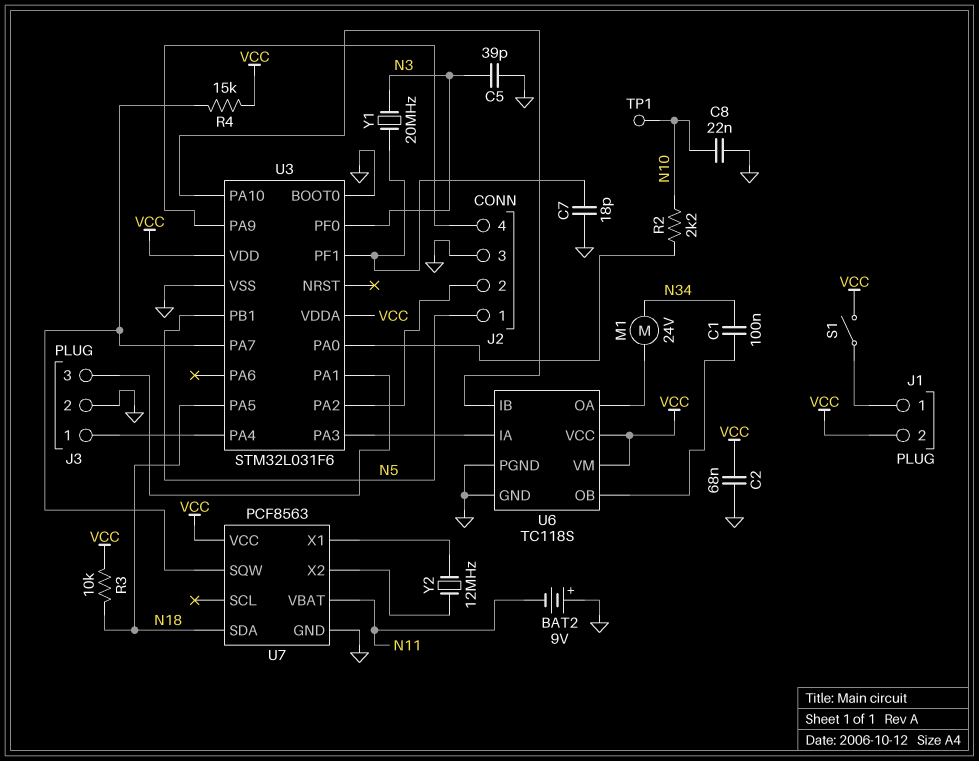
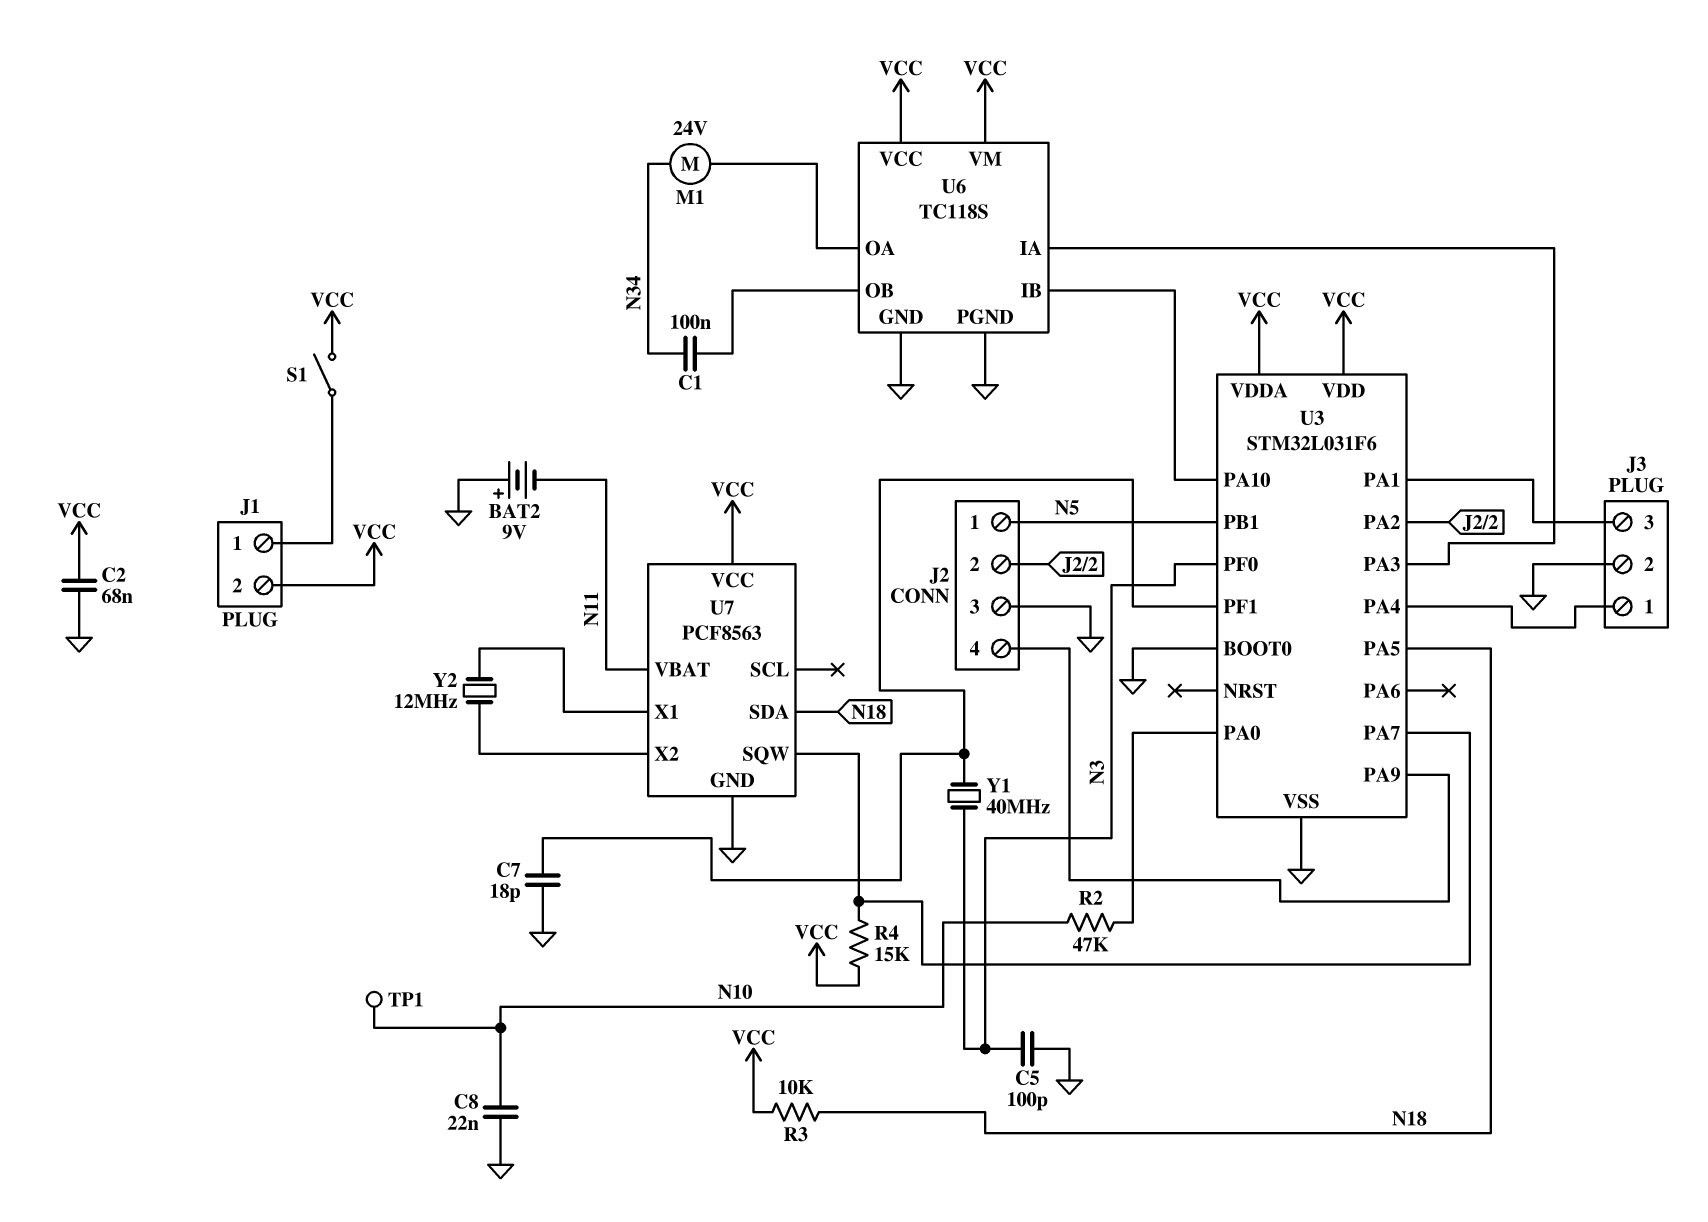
C5: 39pF (GND, N3) -> 100pF (GND, N3)
R2: 2.2k (N10, U3/PA0) -> 47k (N10, U3/PA0)
Y1: 20MHz (N3, U3/PF1) -> 40MHz (N3, U3/PF1)

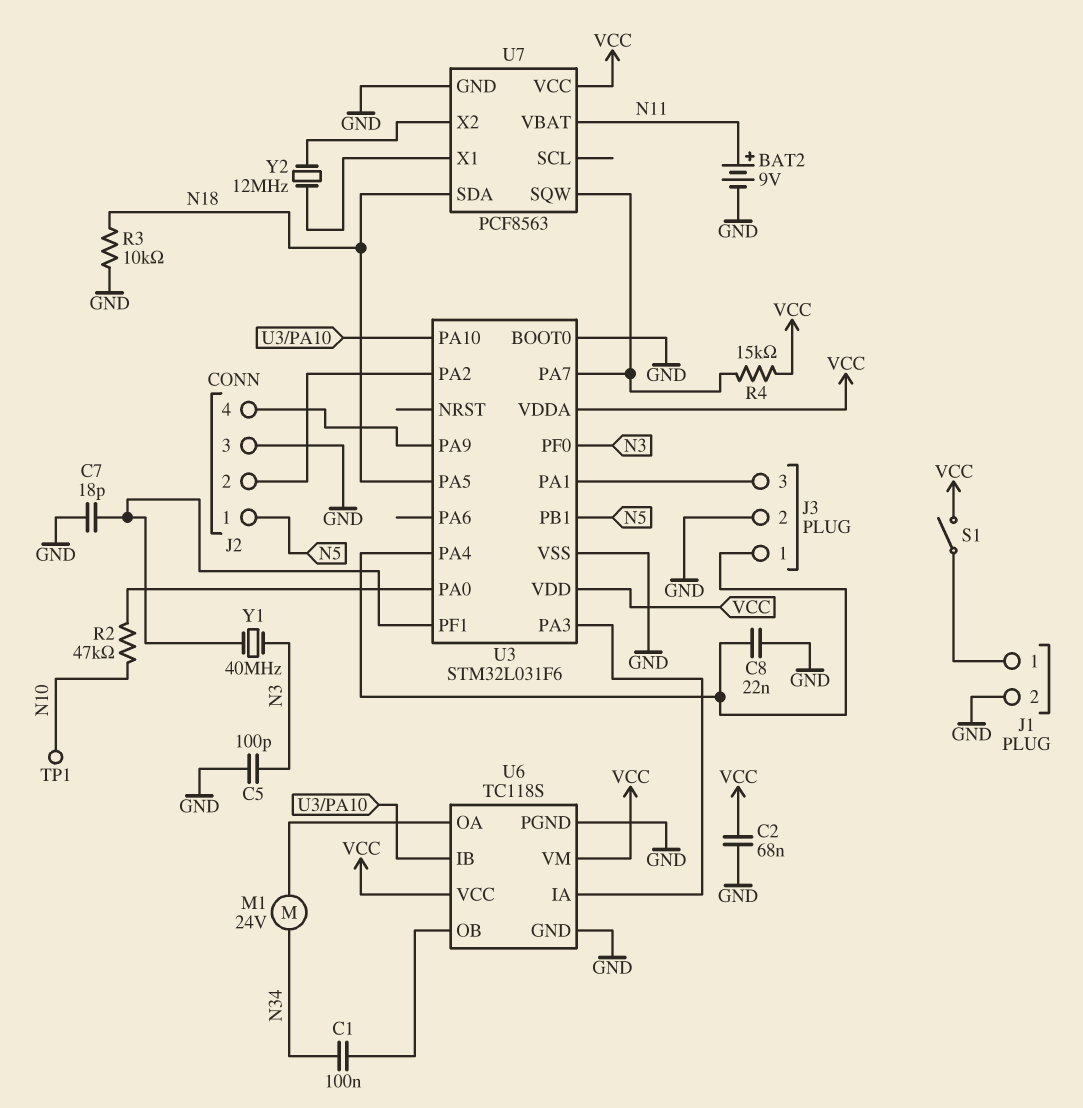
BAT2: 9V (plus GND, minus N11) -> 9V (plus N11, minus GND)
C8: 22nF (GND, N10) -> 22nF (GND, J3/1)
J1 pin 2: VCC -> GND
R3: 10k (N18, VCC) -> 10k (GND, N18)

